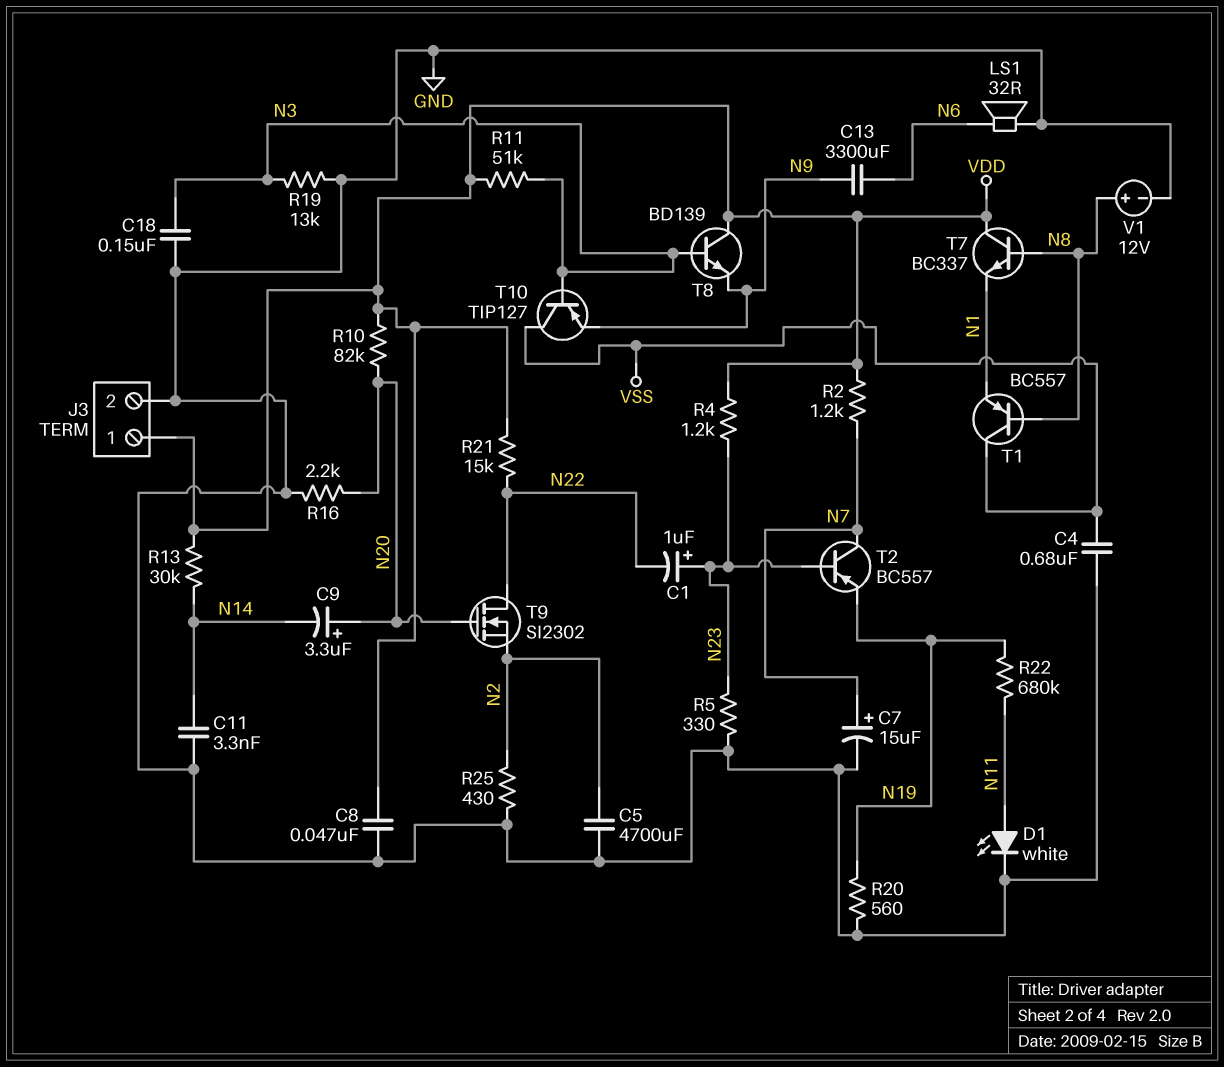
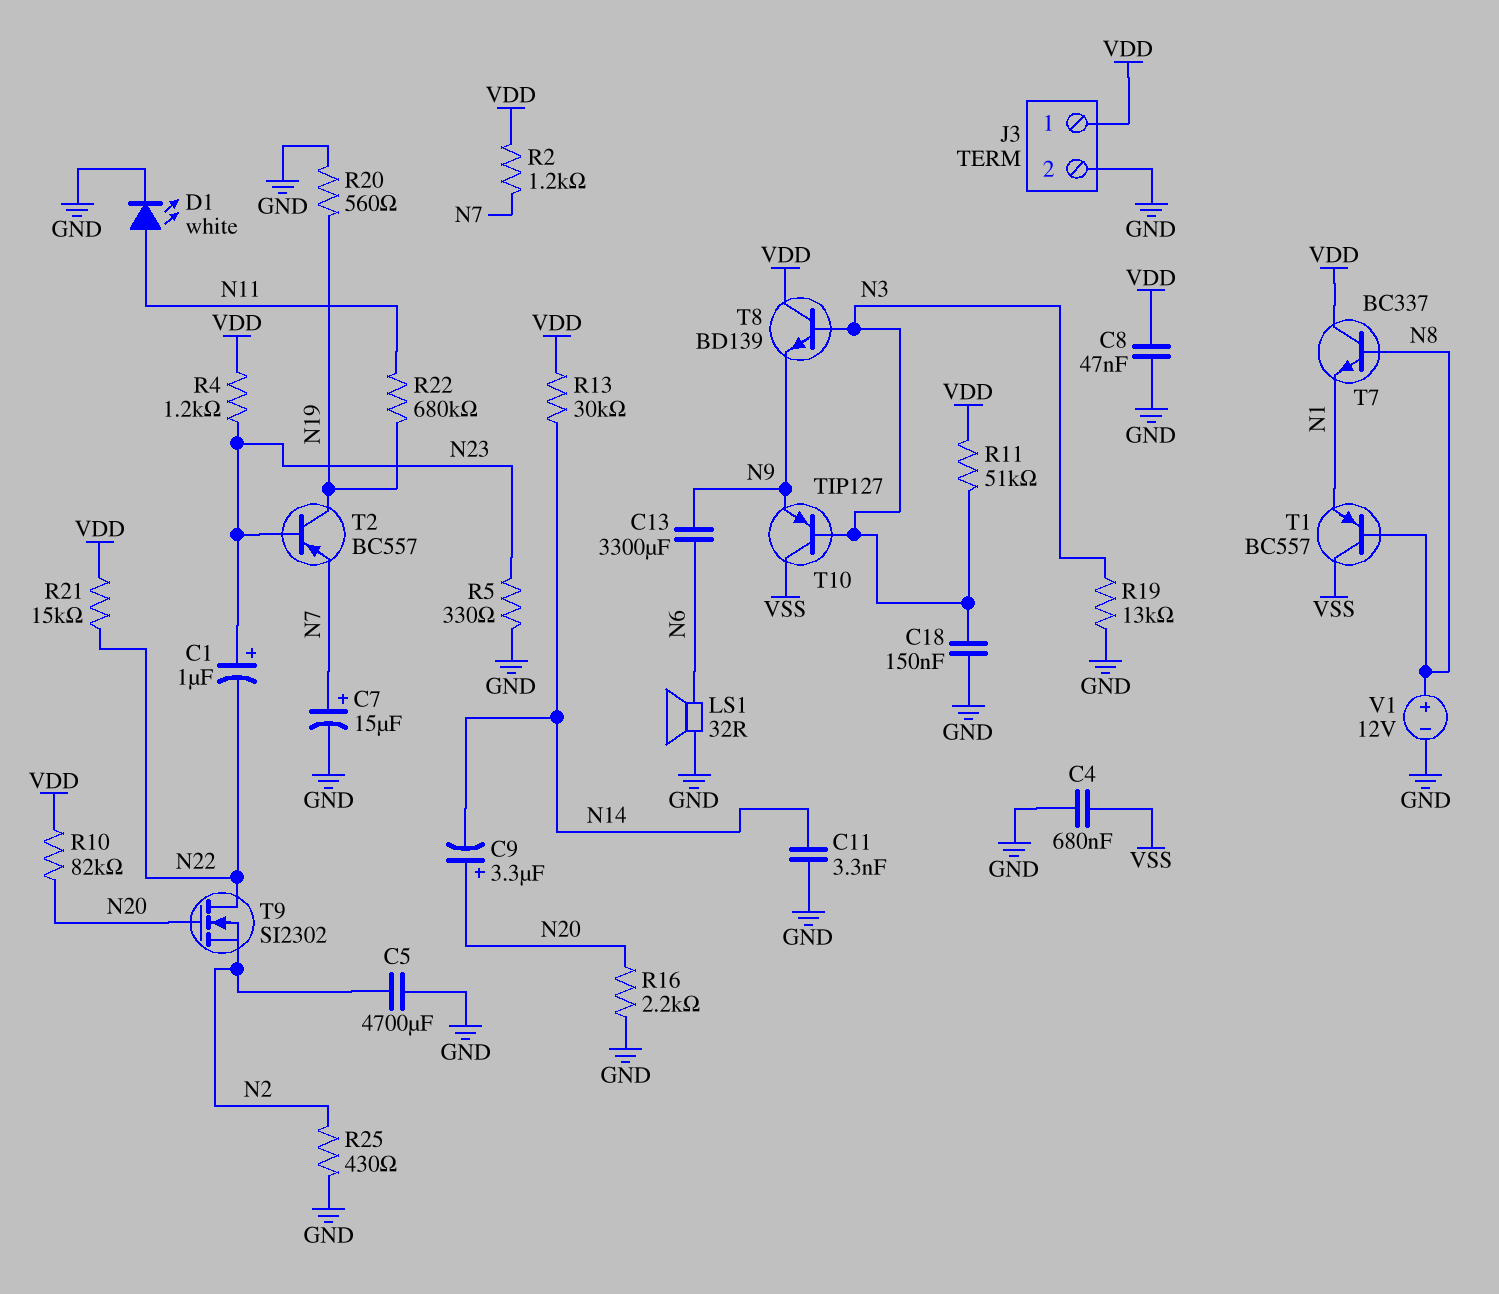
T2: PNP BC557 (B N23, C N7, E N19) -> PNP BC557 (B N23, C N19, E N7)

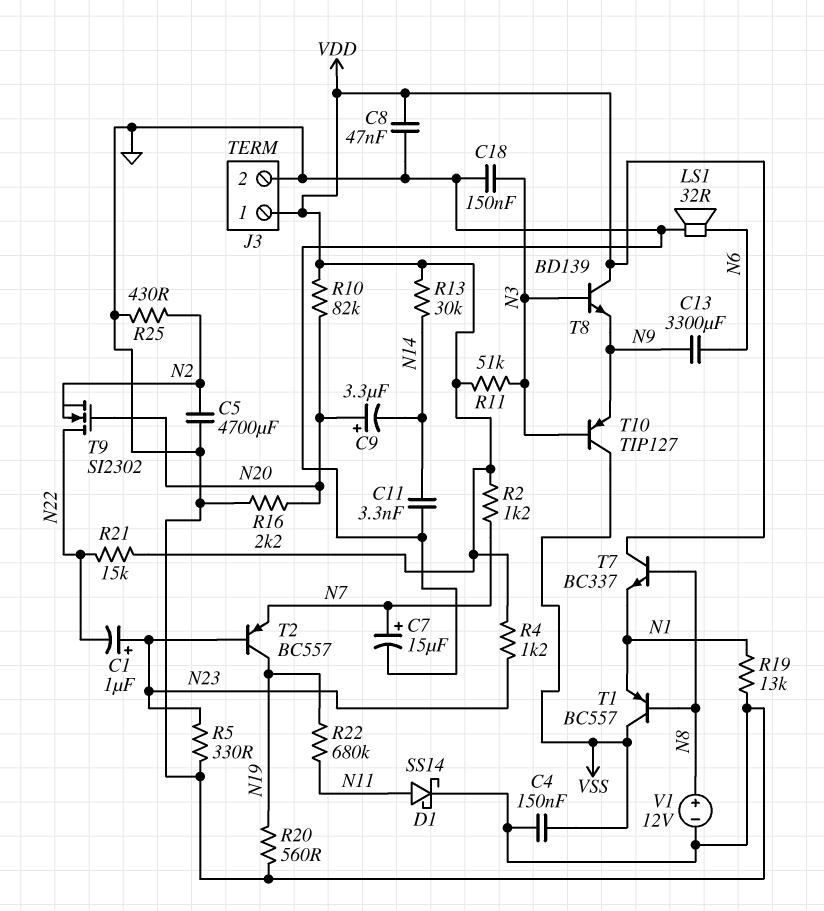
C4: 680nF (GND, VSS) -> 150nF (GND, VSS)
D1: LED white (A N11, K GND) -> schottky SS14 (A N11, K GND)
R19: 13k (GND, N3) -> 13k (GND, N1)

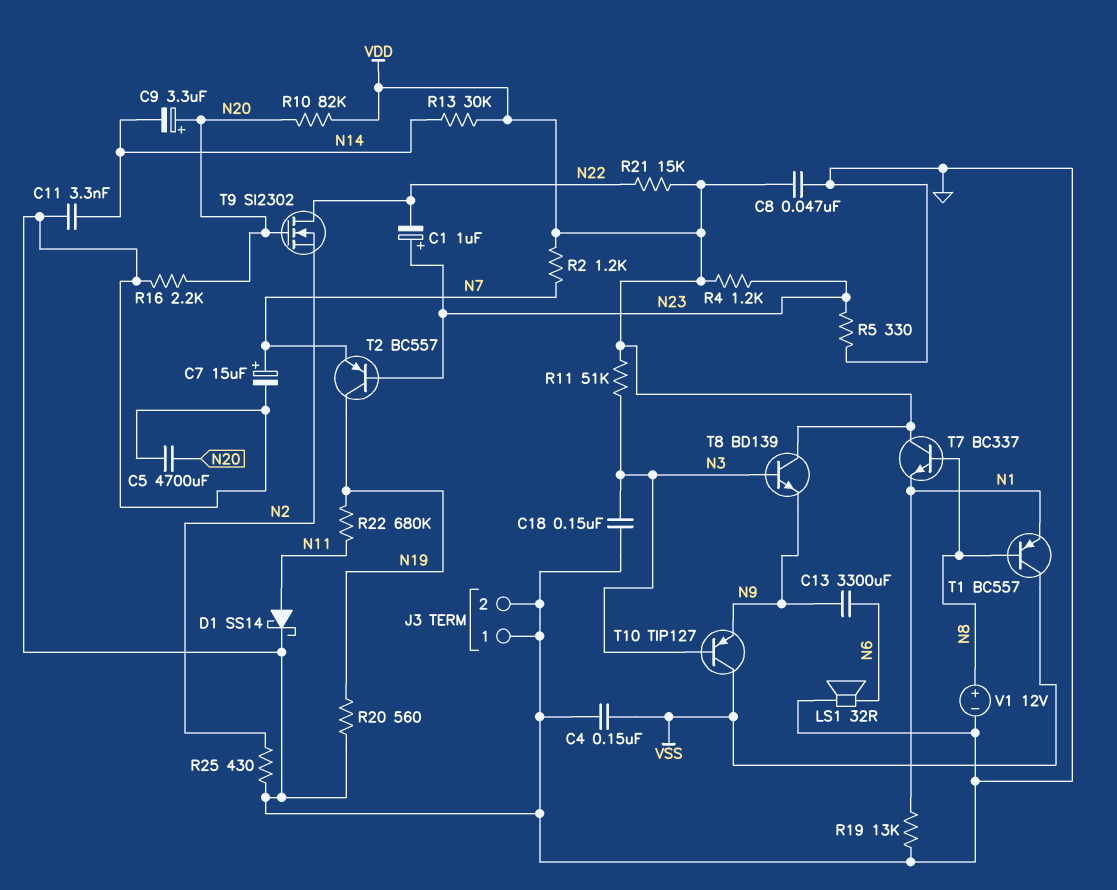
C5: 4700uF (GND, N2) -> 4700uF (GND, N20)
J3 pin 1: VDD -> GND

